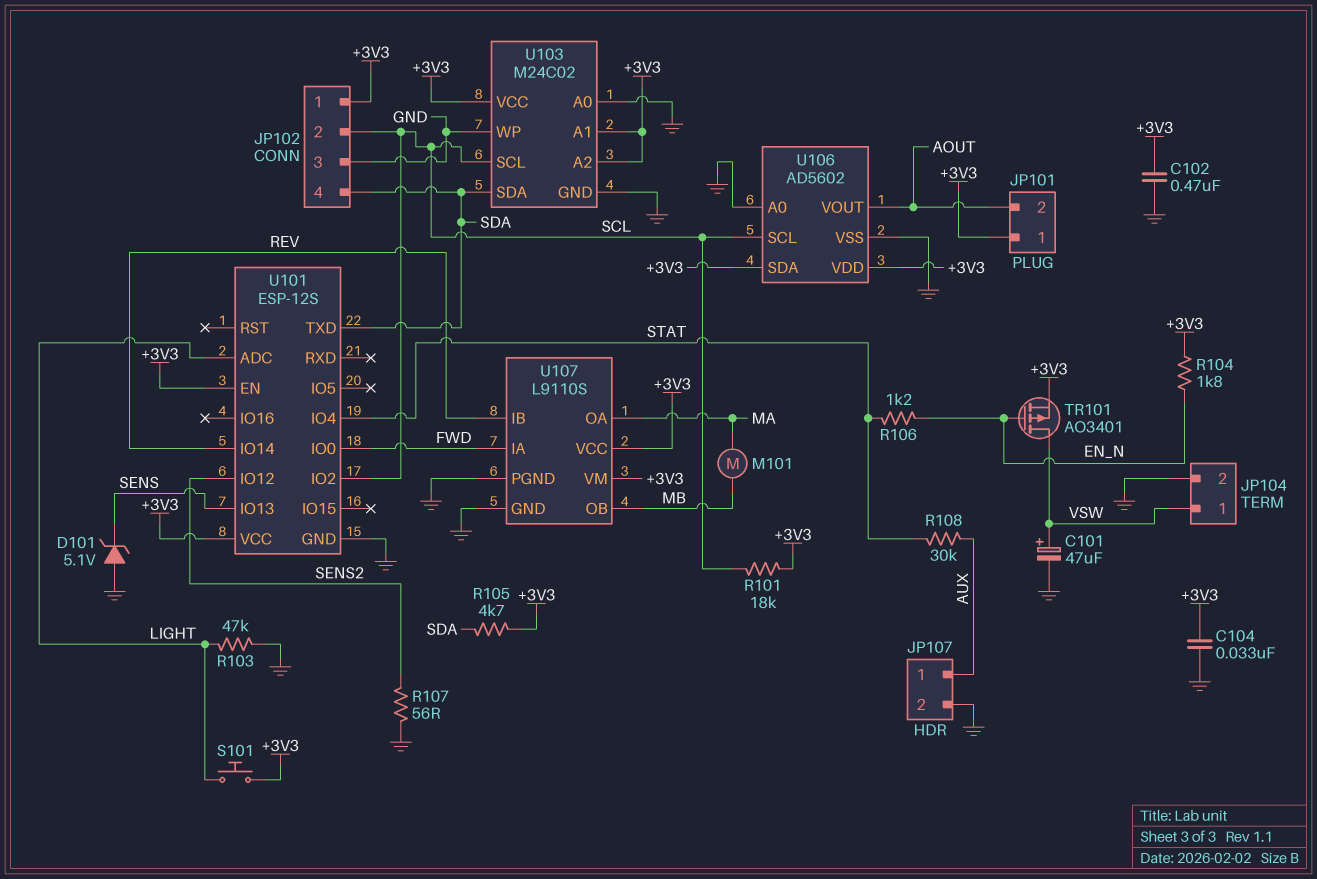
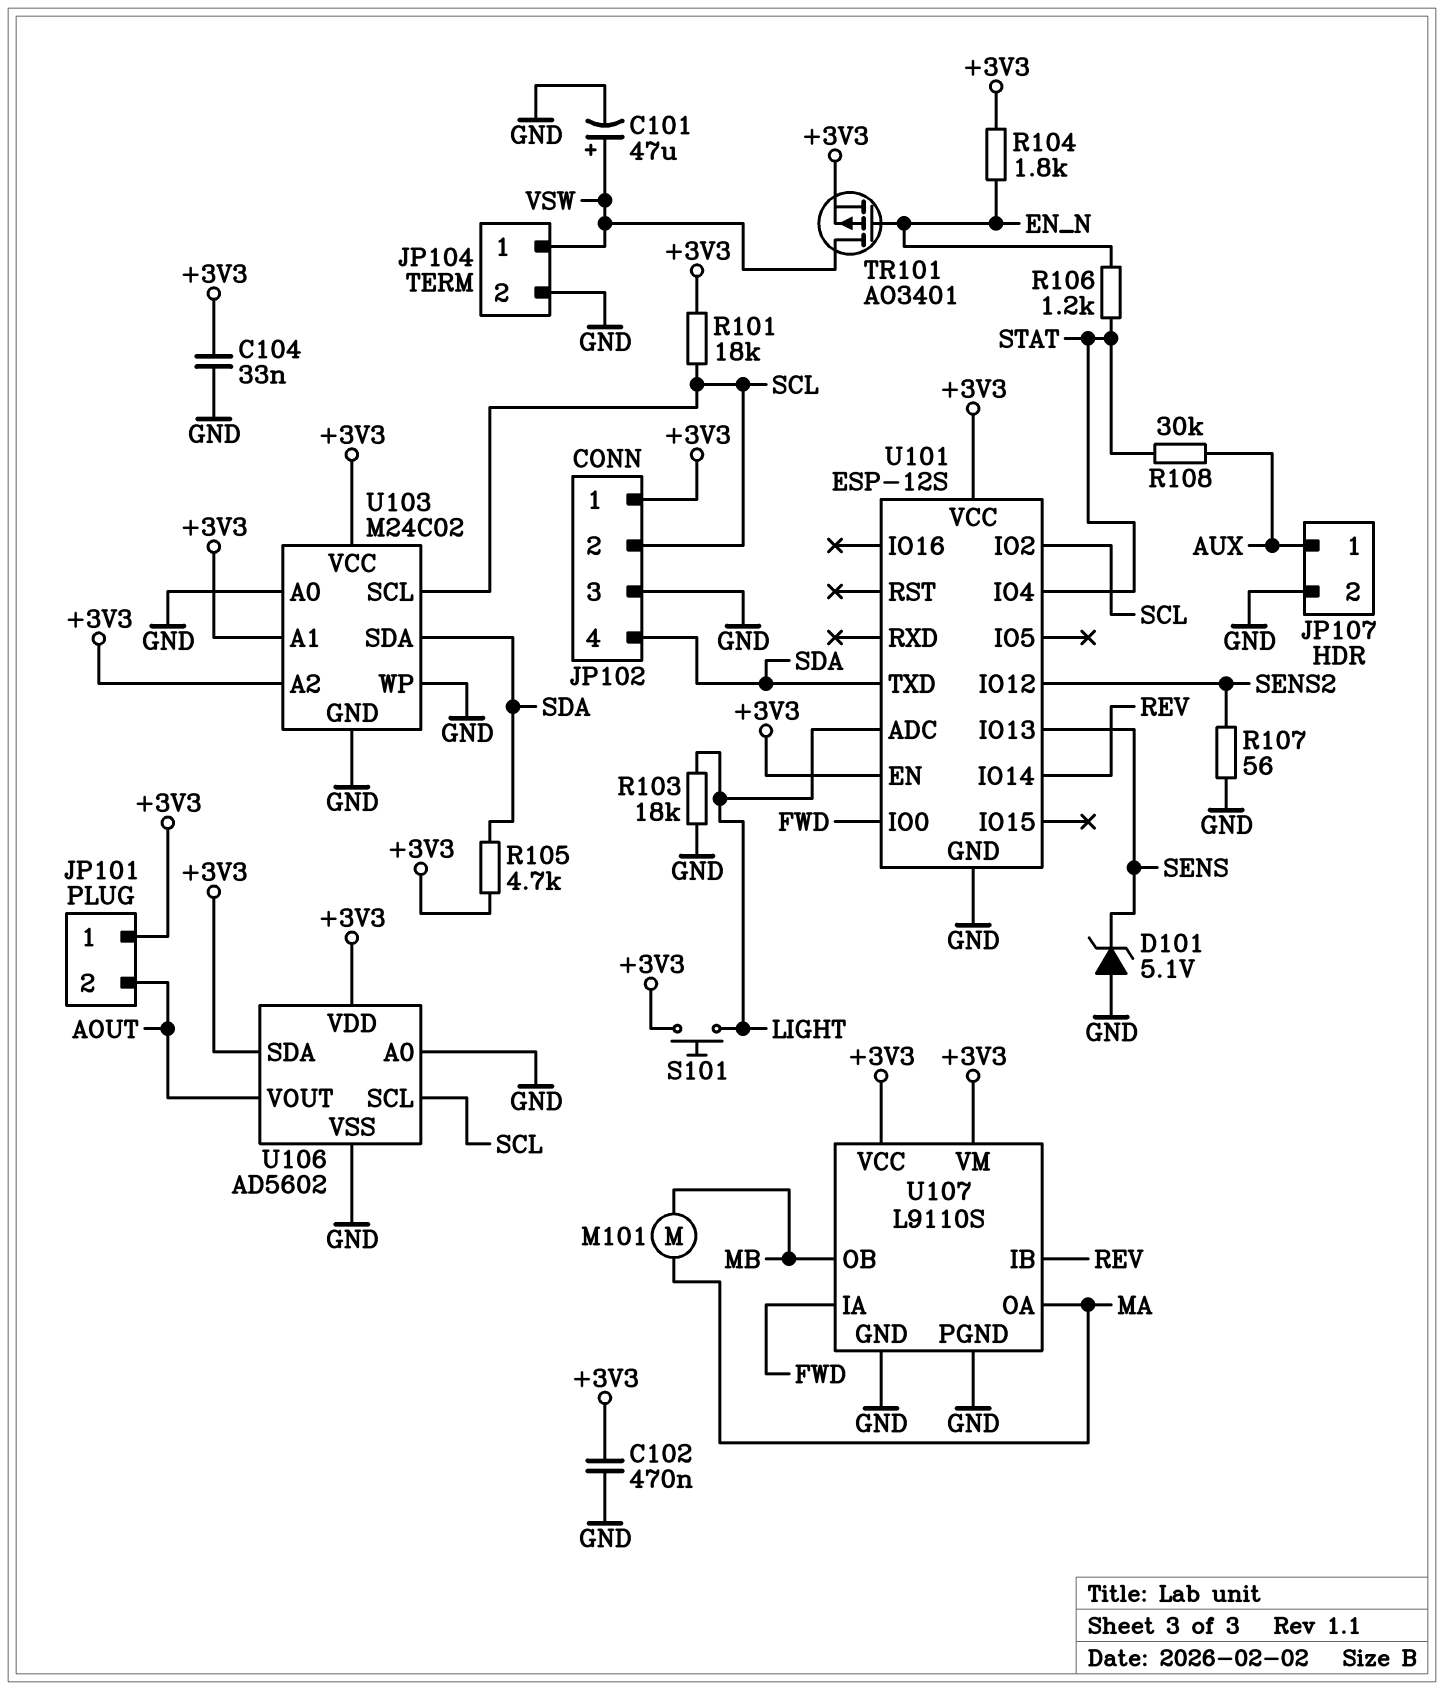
R103: 47k (GND, LIGHT) -> 18k (GND, LIGHT)

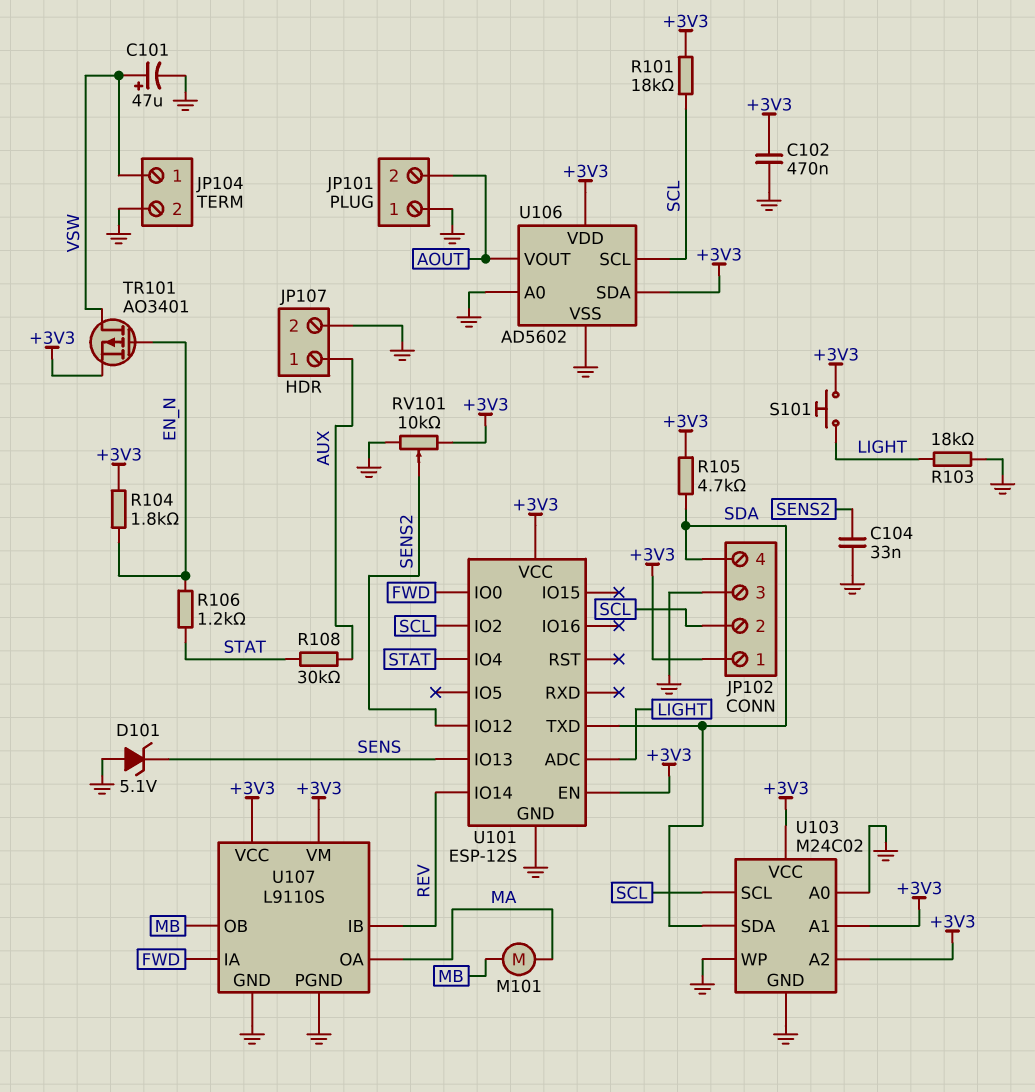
C104: 33nF (+3V3, GND) -> 33nF (GND, SENS2)
JP101 pin 1: +3V3 -> GND
R107: 56 (GND, SENS2) -> none
RV101: none -> 10k (+3V3, GND, wiper SENS2)

